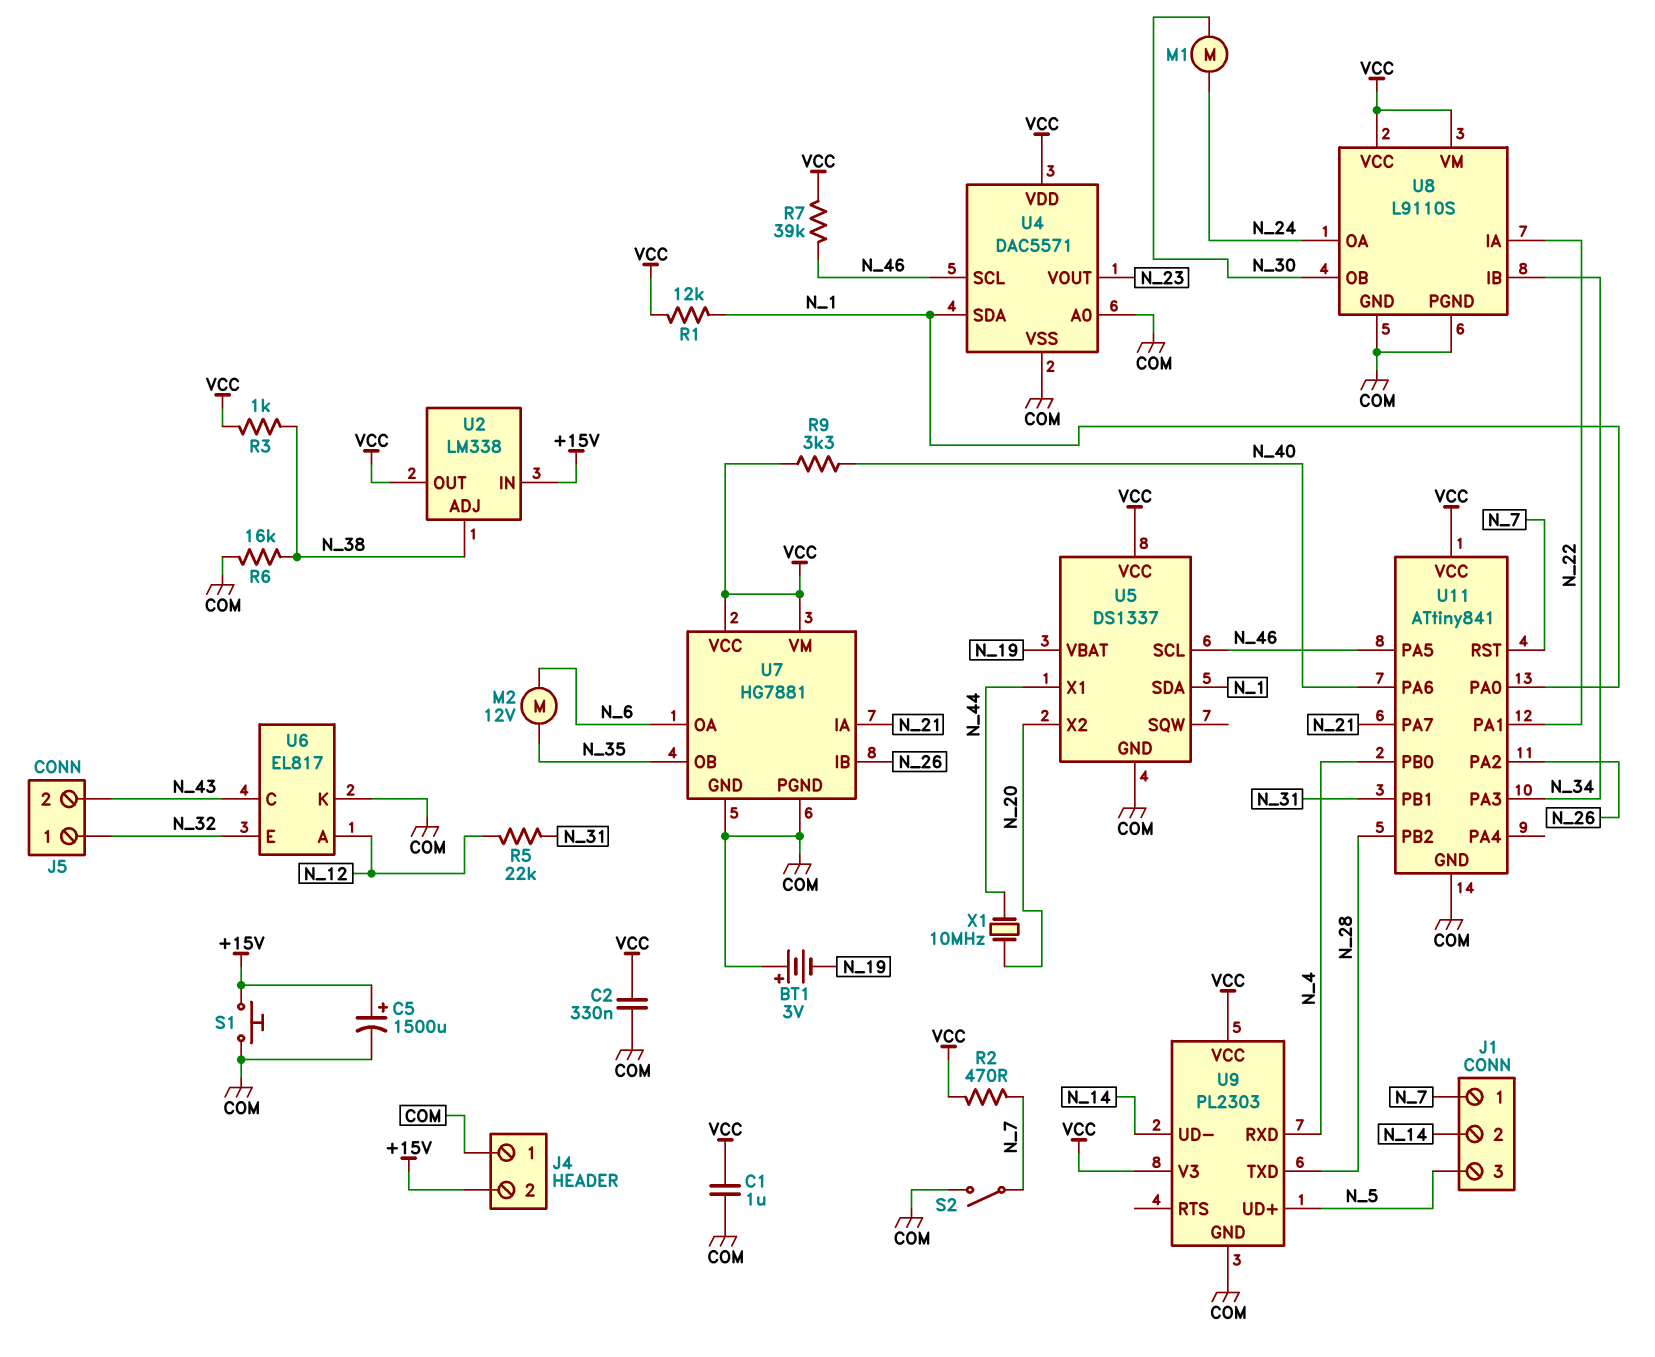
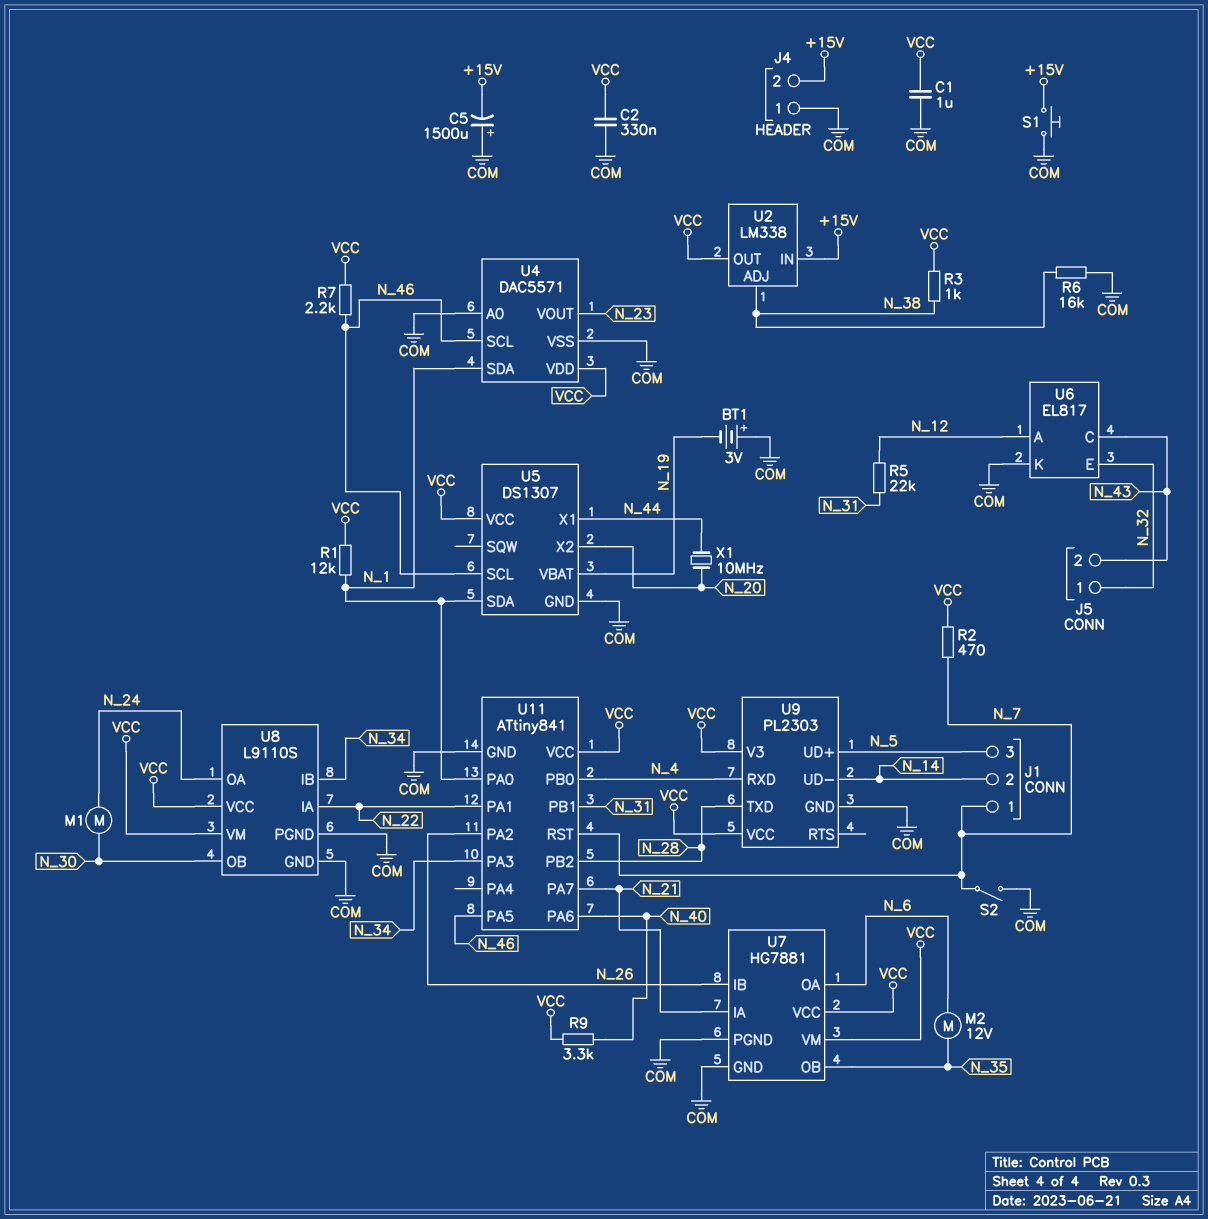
C5: 1500uF (plus +15V, minus COM) -> 1500uF (plus COM, minus +15V)
R7: 39k (N_46, VCC) -> 2.2k (N_46, VCC)
U5: DS1337 -> DS1307

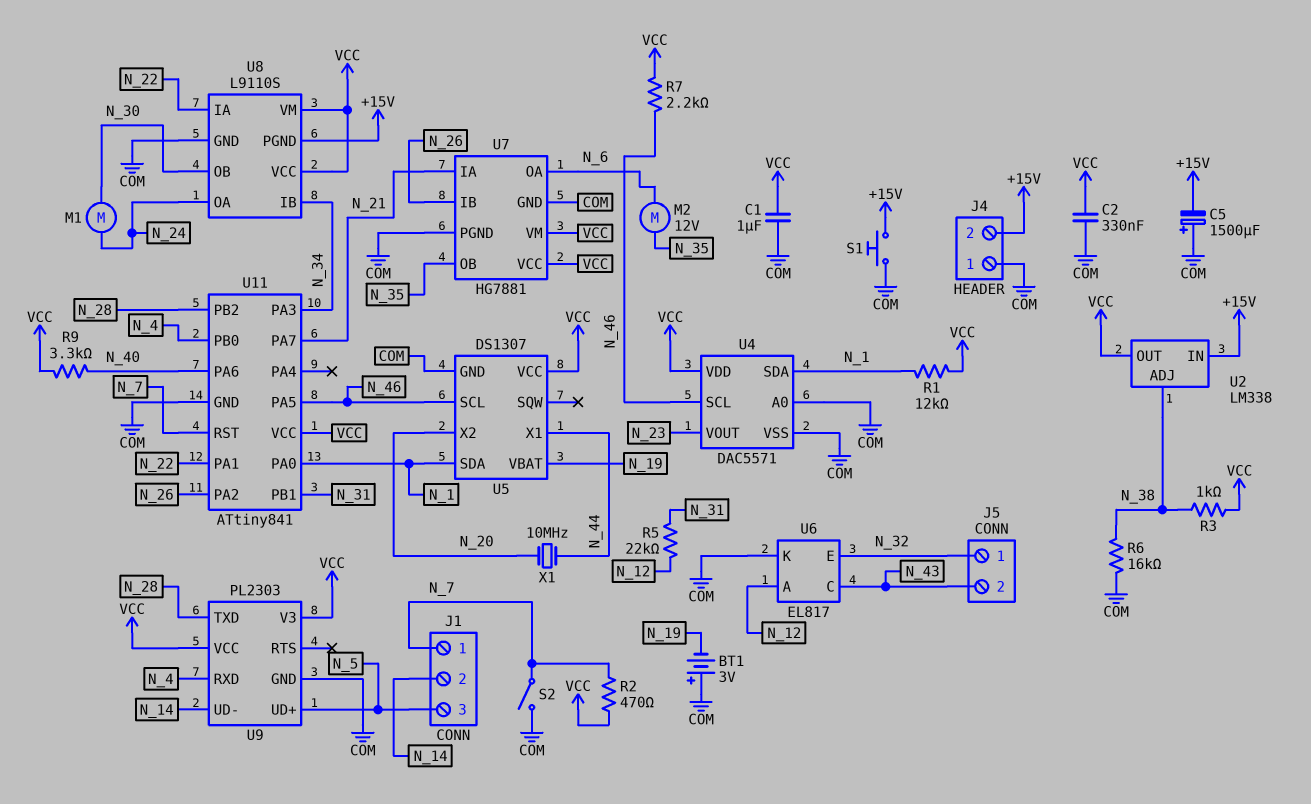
U8 pin PGND: COM -> +15V

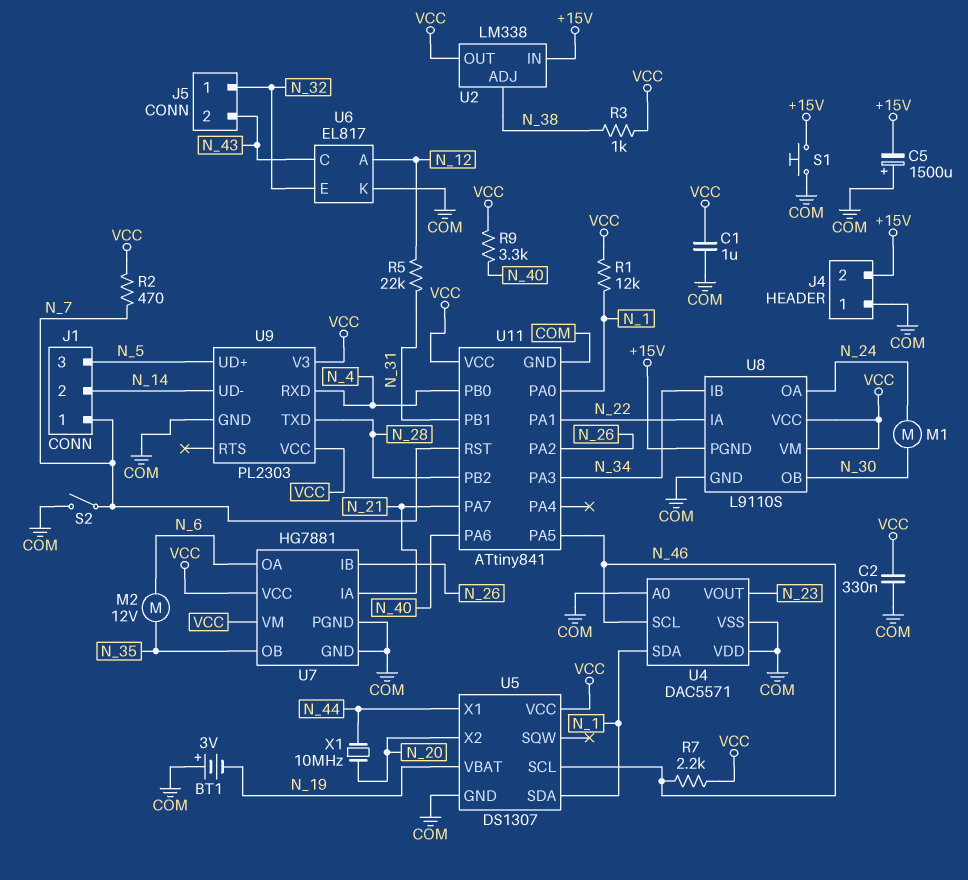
R6: 16k (COM, N_38) -> none
U4 pin VDD: VCC -> COM

